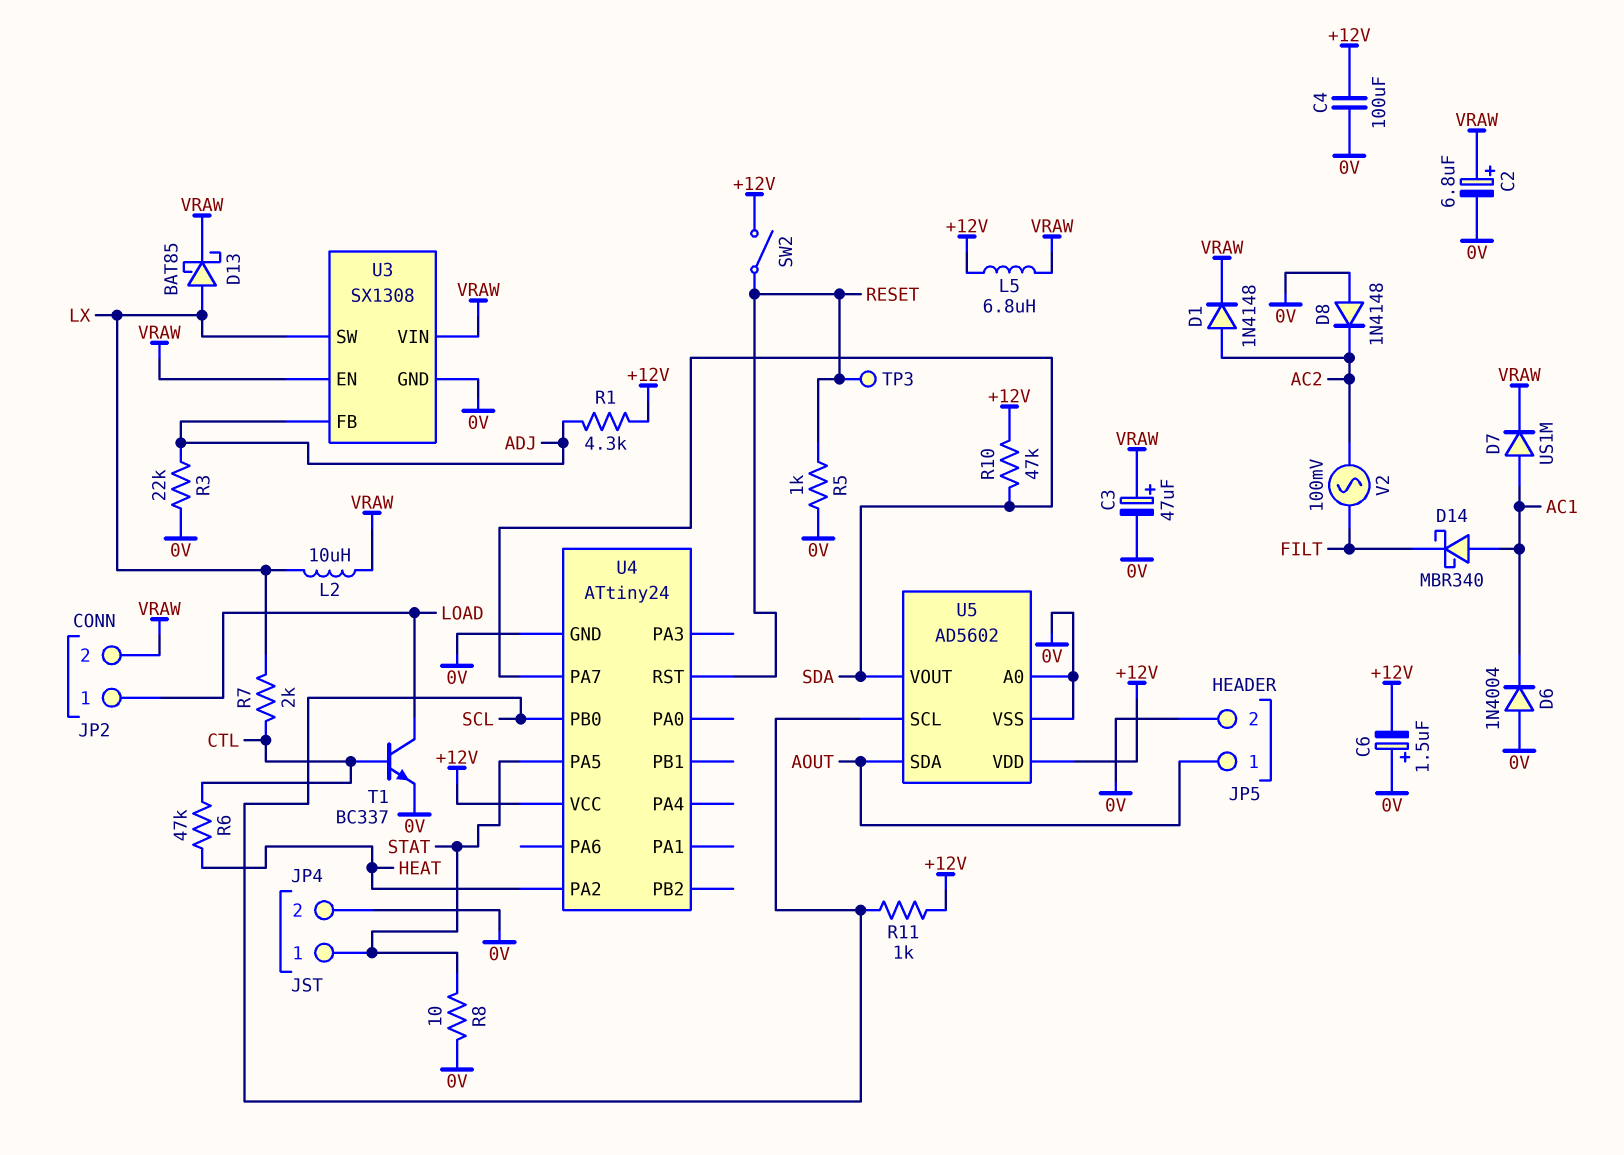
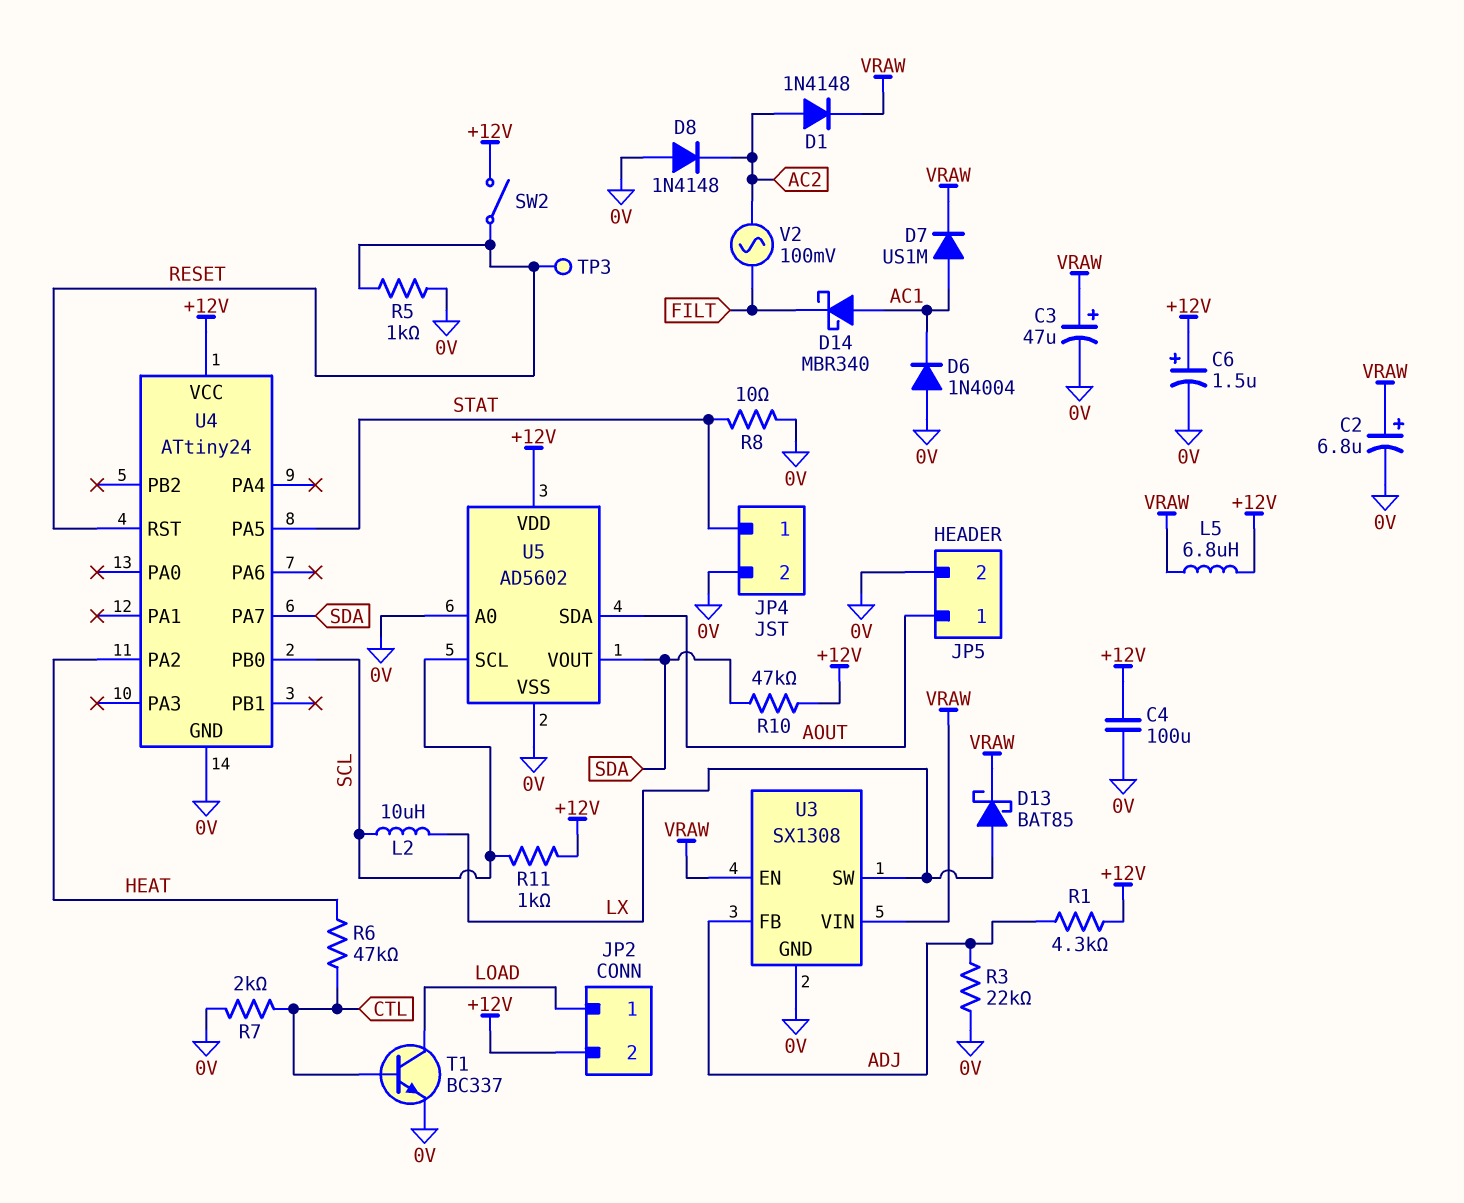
C6: 1.5uF (plus 0V, minus +12V) -> 1.5uF (plus +12V, minus 0V)
JP2 pin 2: VRAW -> +12V
L2: 10uH (LX, VRAW) -> 10uH (LX, SCL)
R7: 2k (CTL, LX) -> 2k (0V, CTL)

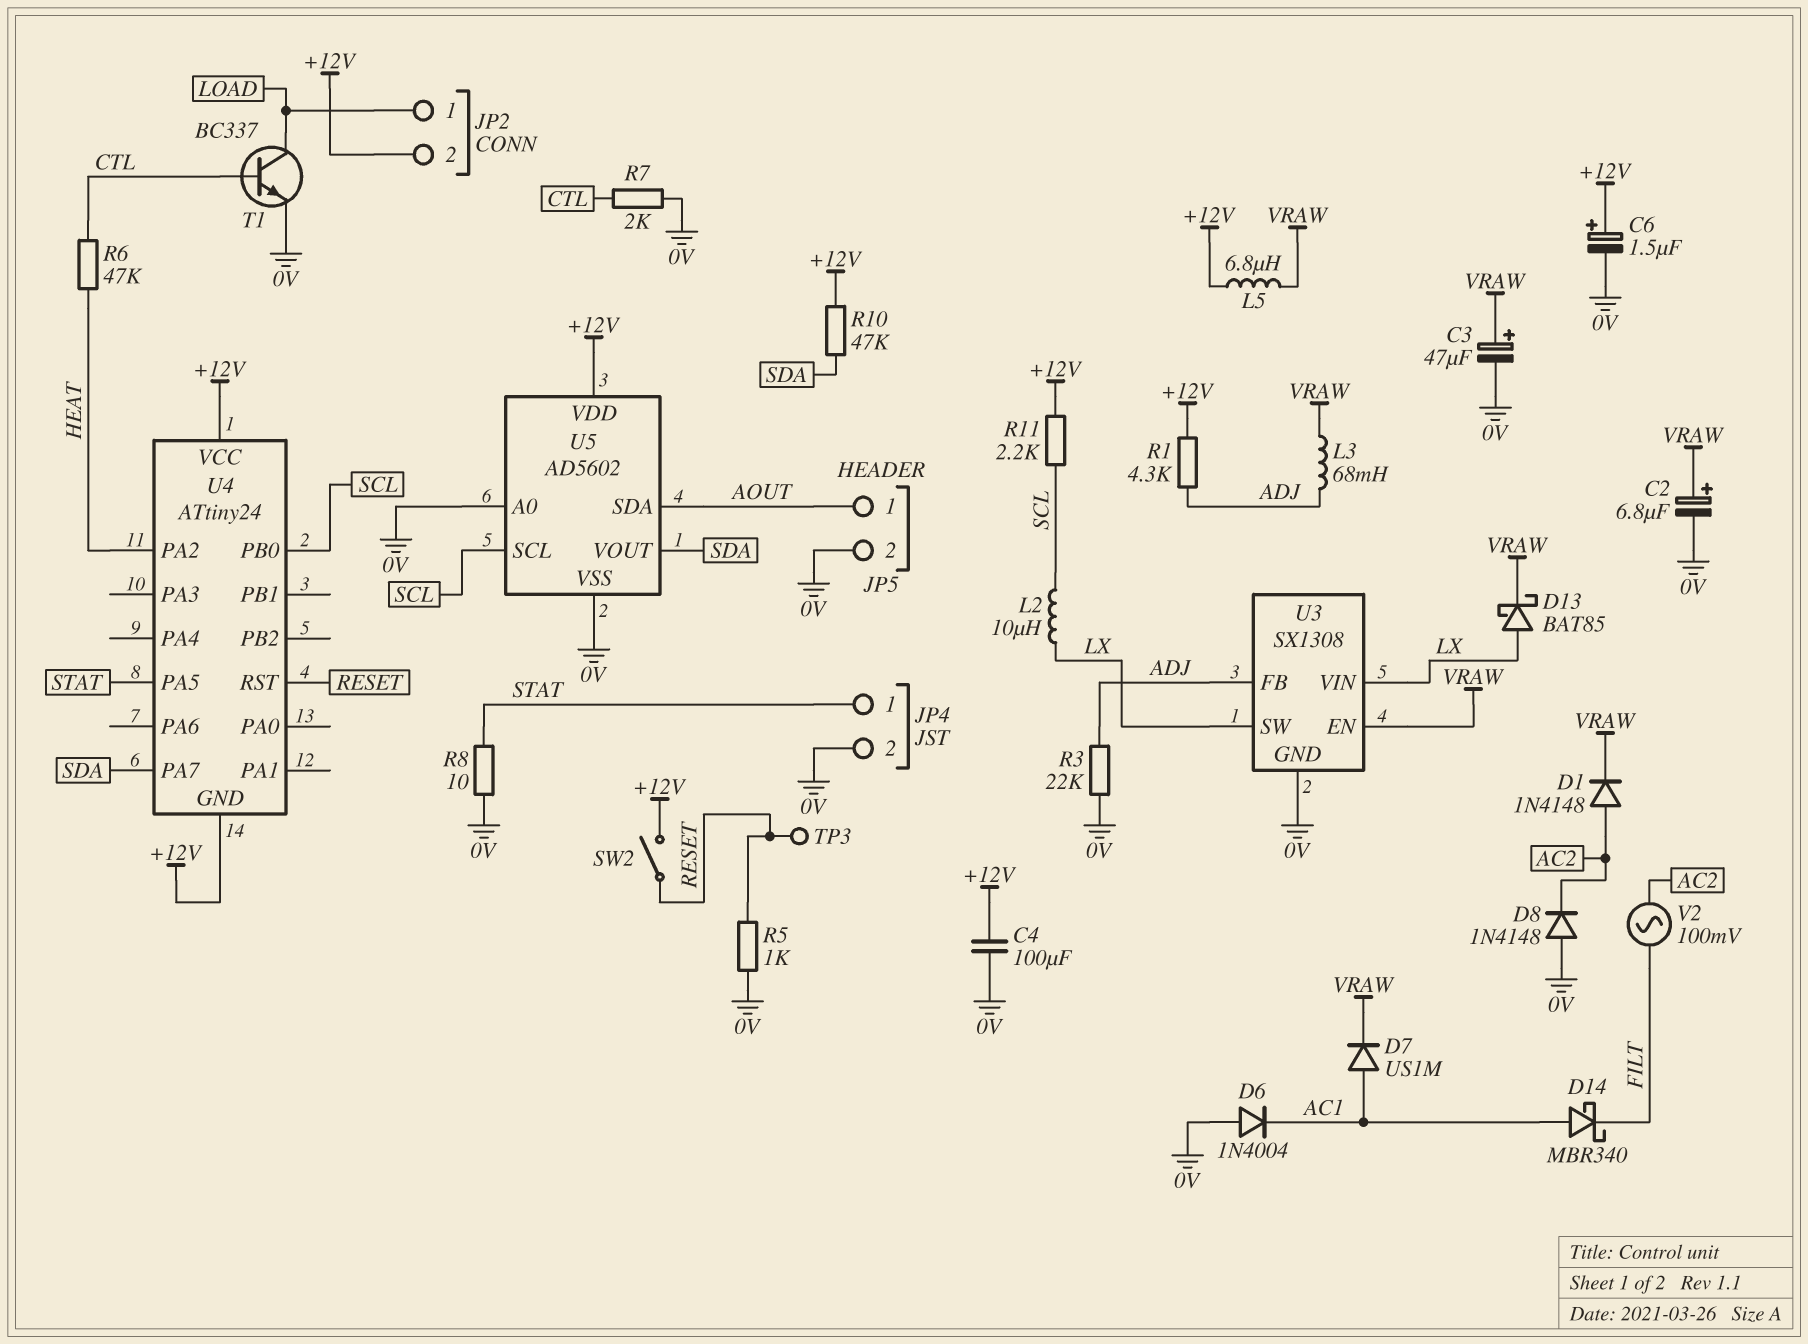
L3: none -> 68mH (ADJ, VRAW)
R11: 1k (+12V, SCL) -> 2.2k (+12V, SCL)
U3 pin VIN: VRAW -> LX
U4 pin GND: 0V -> +12V

